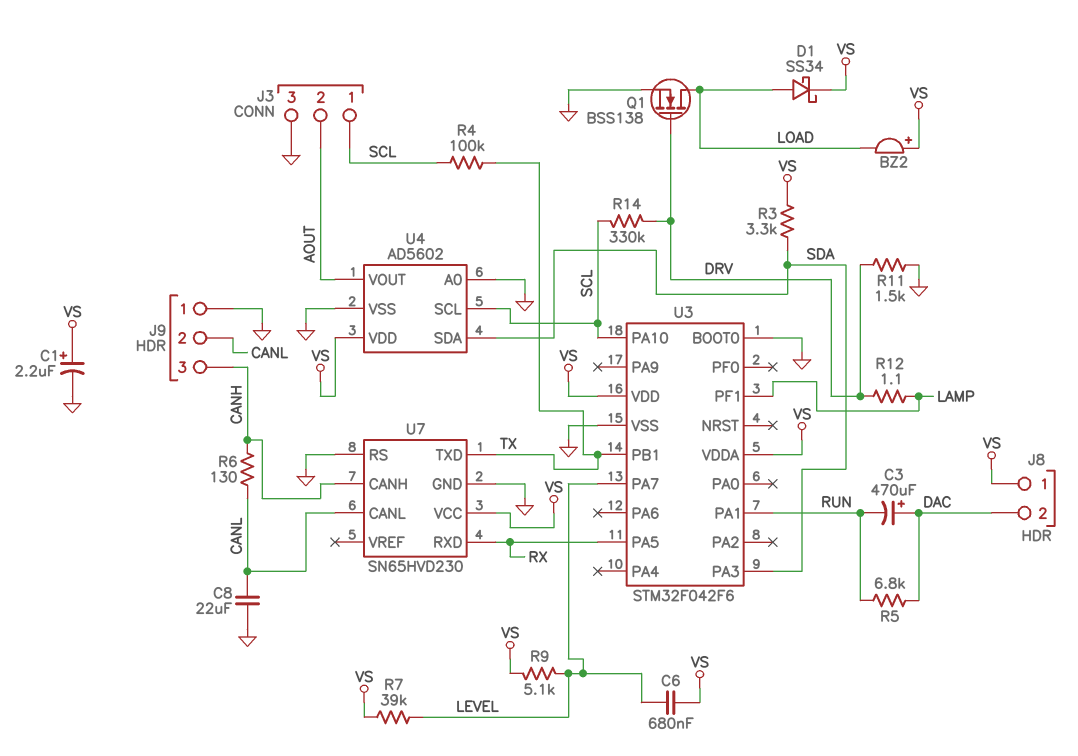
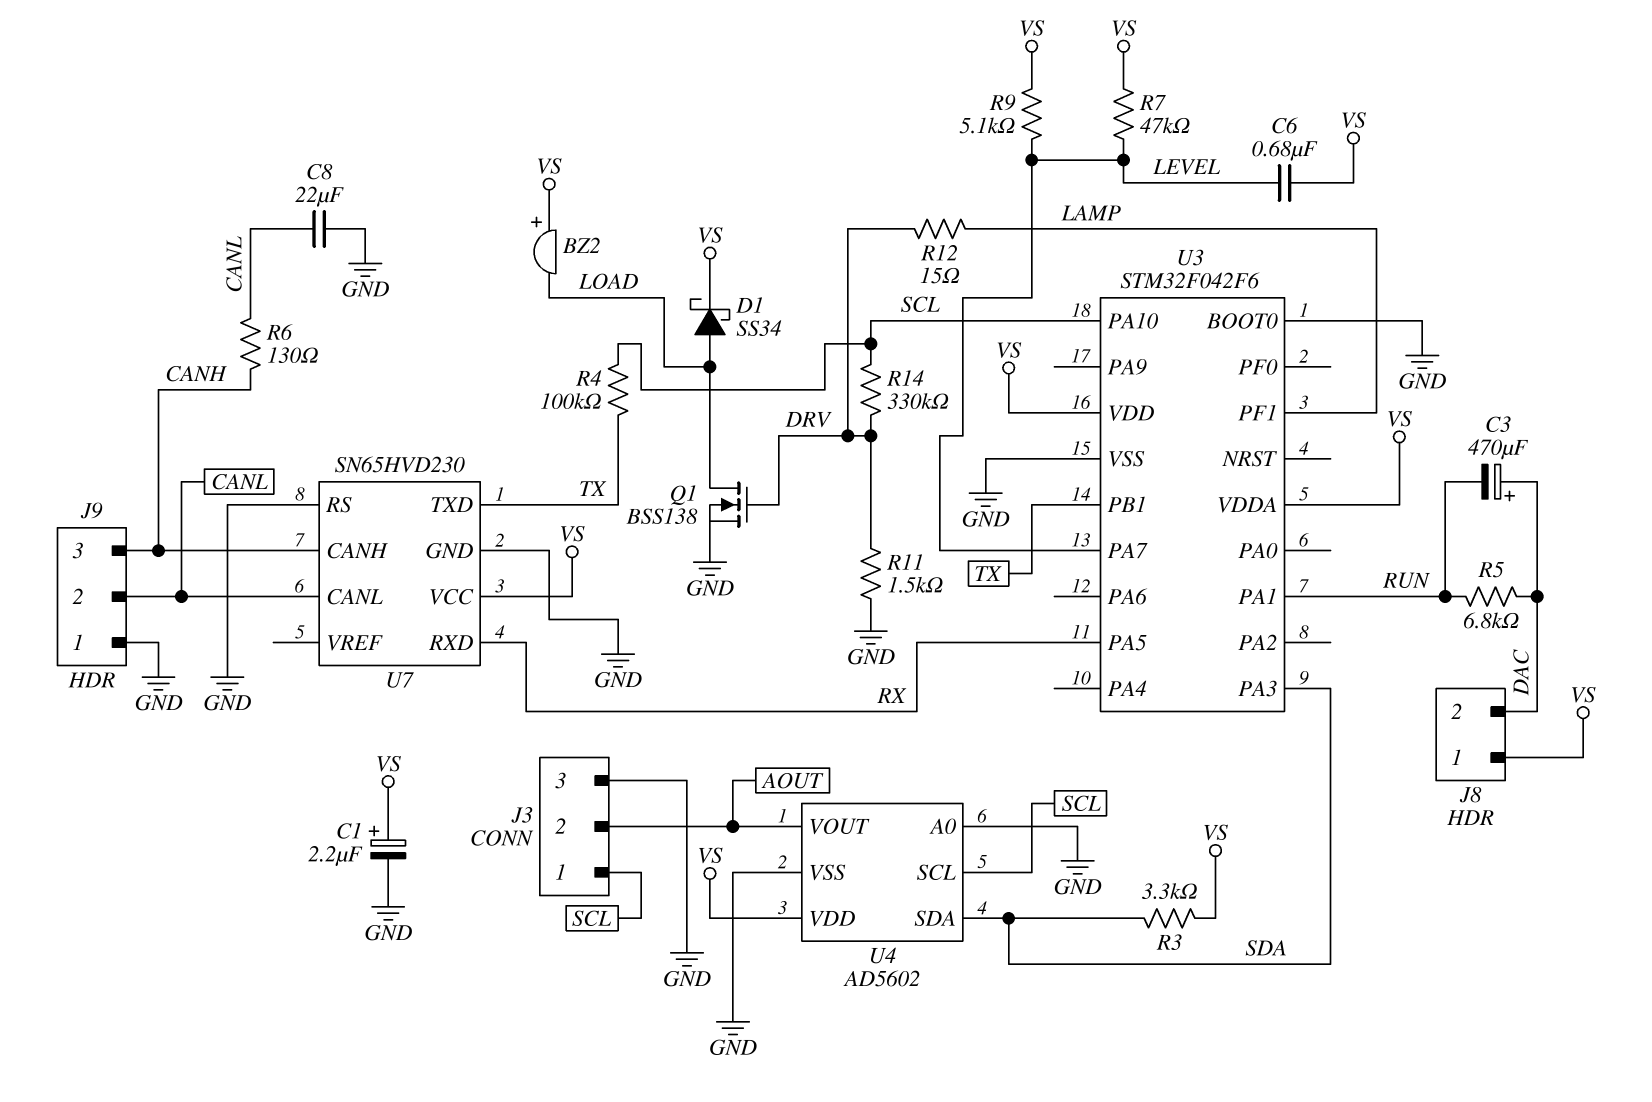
R7: 39k (LEVEL, VS) -> 47k (LEVEL, VS)
R12: 1.1 (DRV, LAMP) -> 15 (DRV, LAMP)

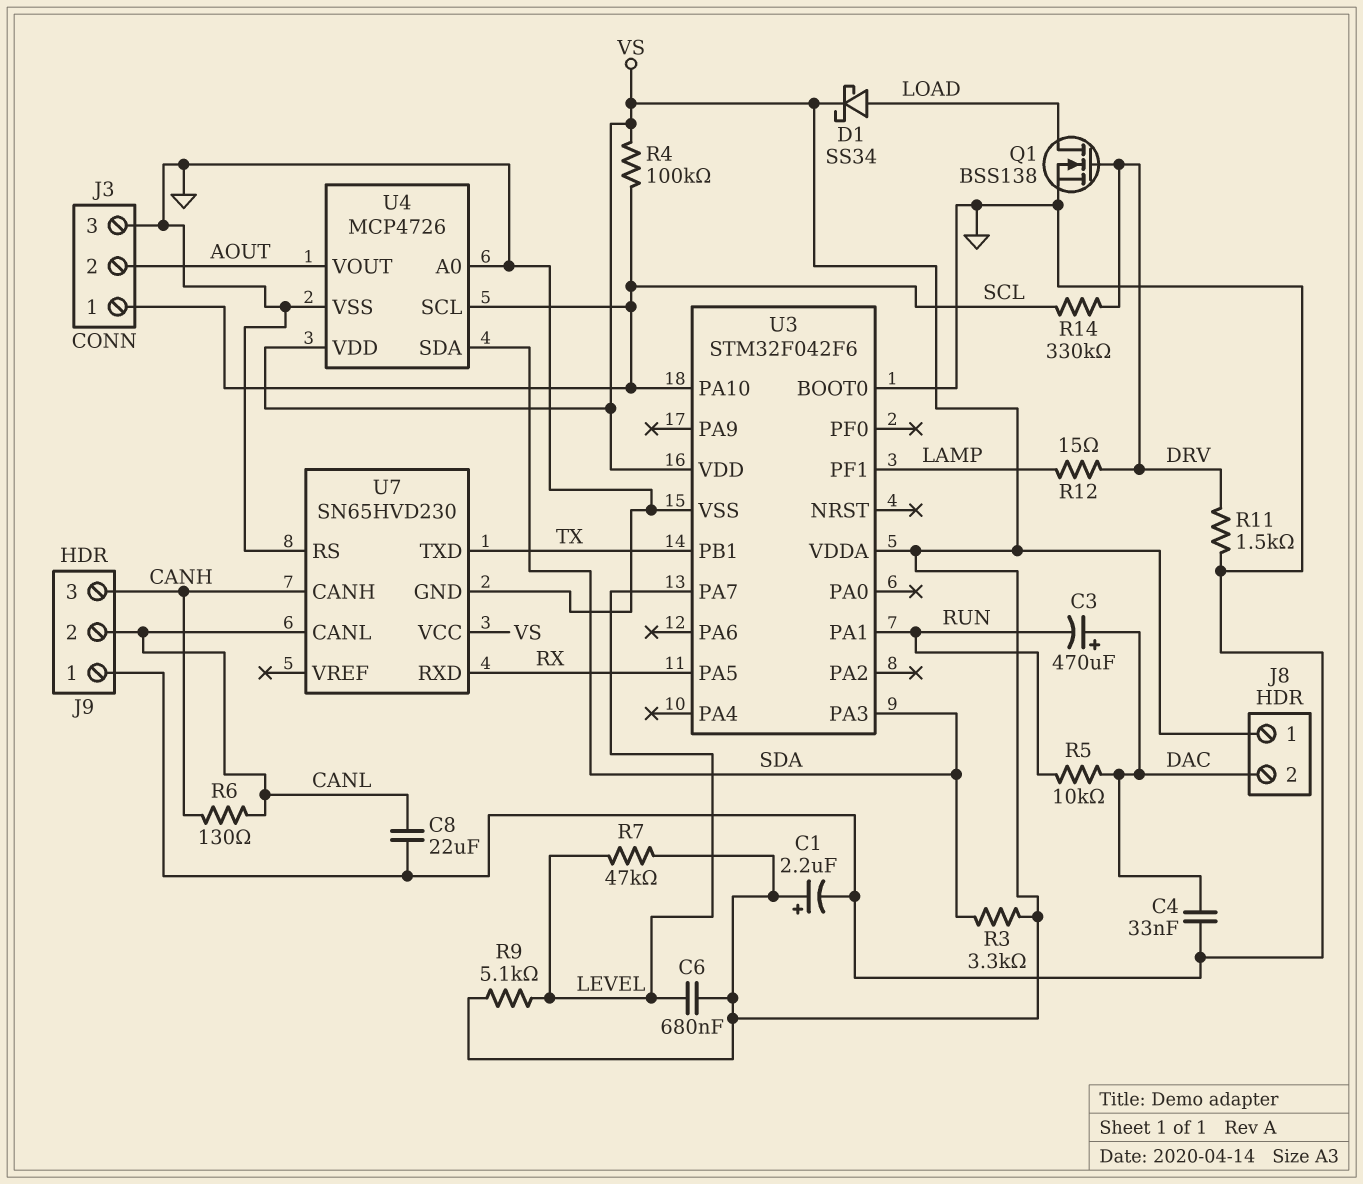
BZ2: buzzer (plus VS, minus LOAD) -> none
C4: none -> 33nF (DAC, GND)
R4: 100k (SCL, TX) -> 100k (SCL, VS)
R5: 6.8k (DAC, RUN) -> 10k (DAC, RUN)
U4: AD5602 -> MCP4726

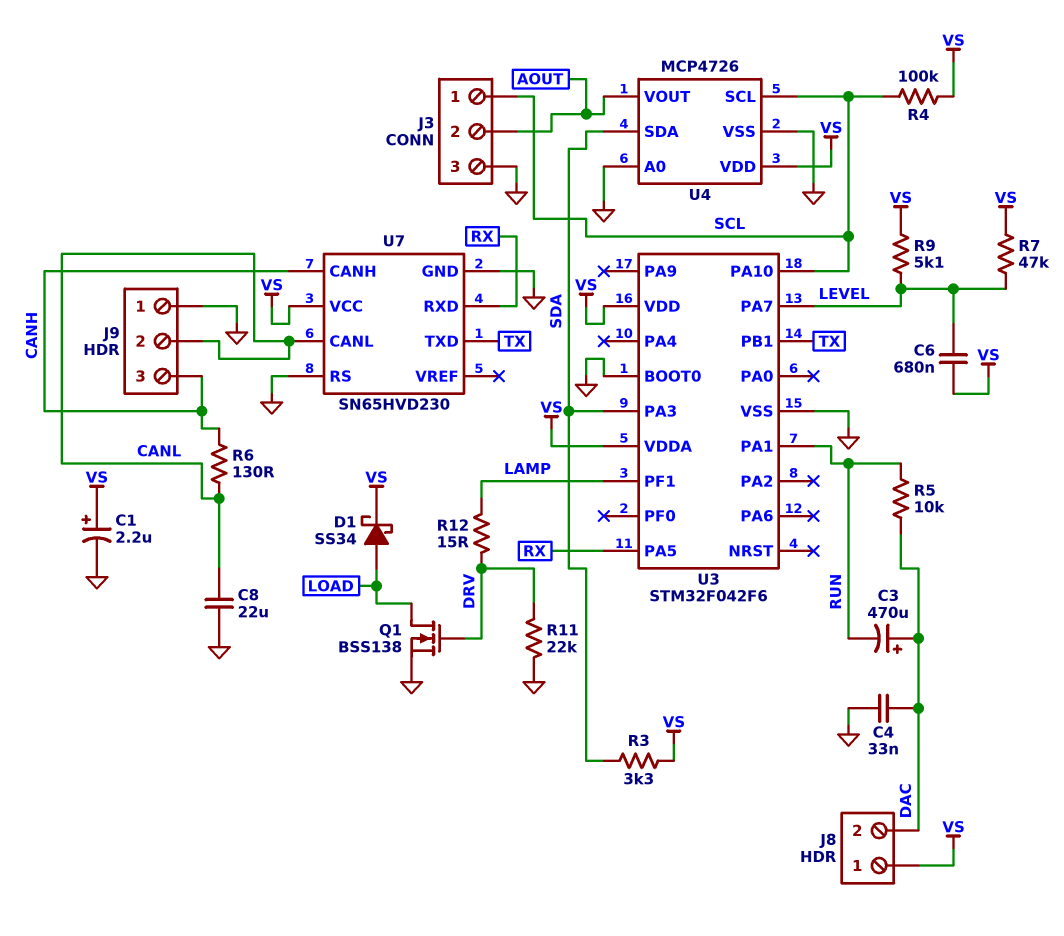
R11: 1.5k (DRV, GND) -> 22k (DRV, GND)
R14: 330k (DRV, SCL) -> none

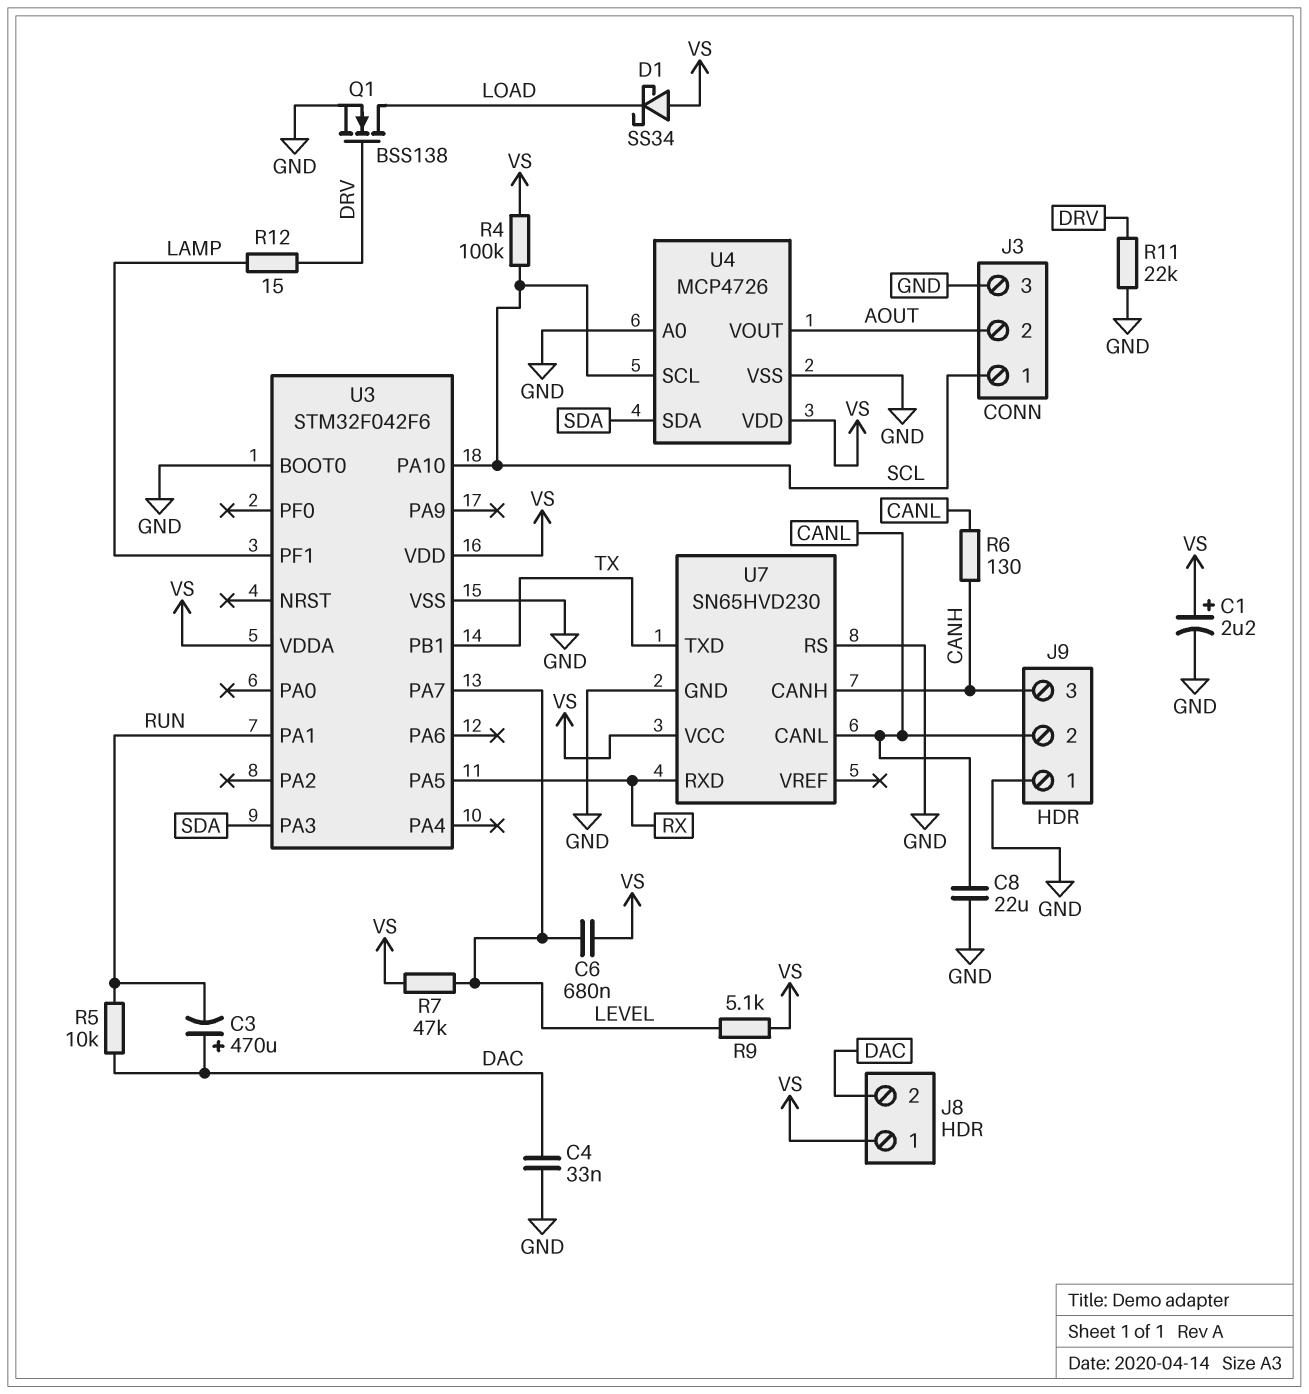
D1: schottky SS34 (A LOAD, K VS) -> schottky SS34 (A VS, K LOAD)
R3: 3.3k (SDA, VS) -> none

